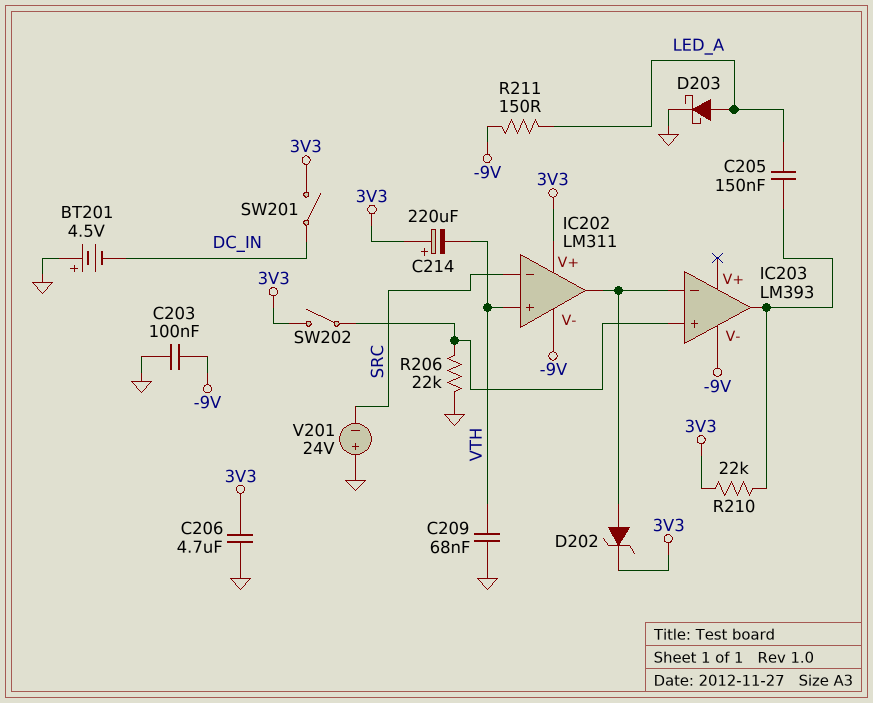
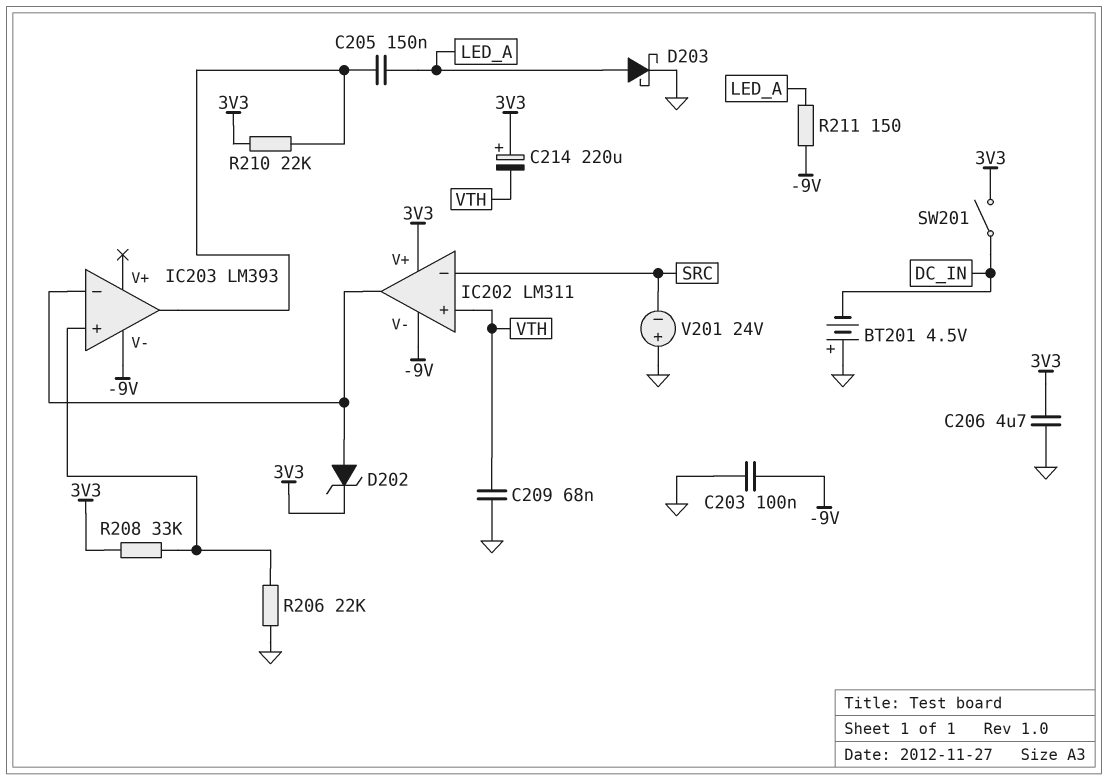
R208: none -> 33k (3V3, IC203/in+)
SW202: switch (3V3, IC203/in+) -> none

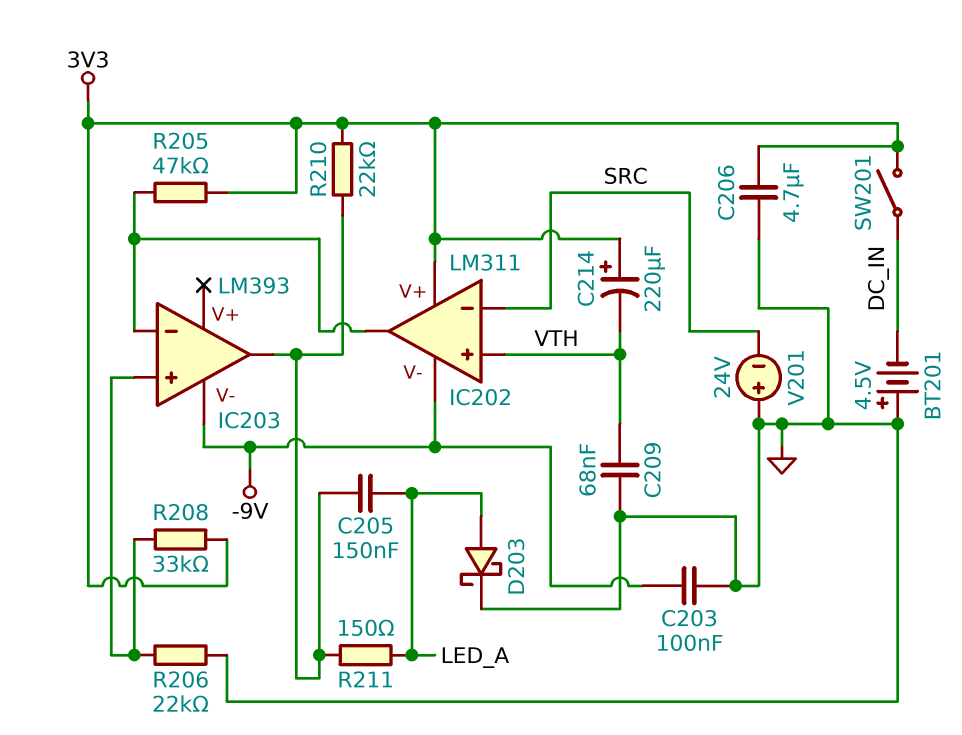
D202: zener (A IC202/out, K 3V3) -> none
R205: none -> 47k (3V3, IC202/out)
R211: 150 (-9V, LED_A) -> 150 (IC203/out, LED_A)

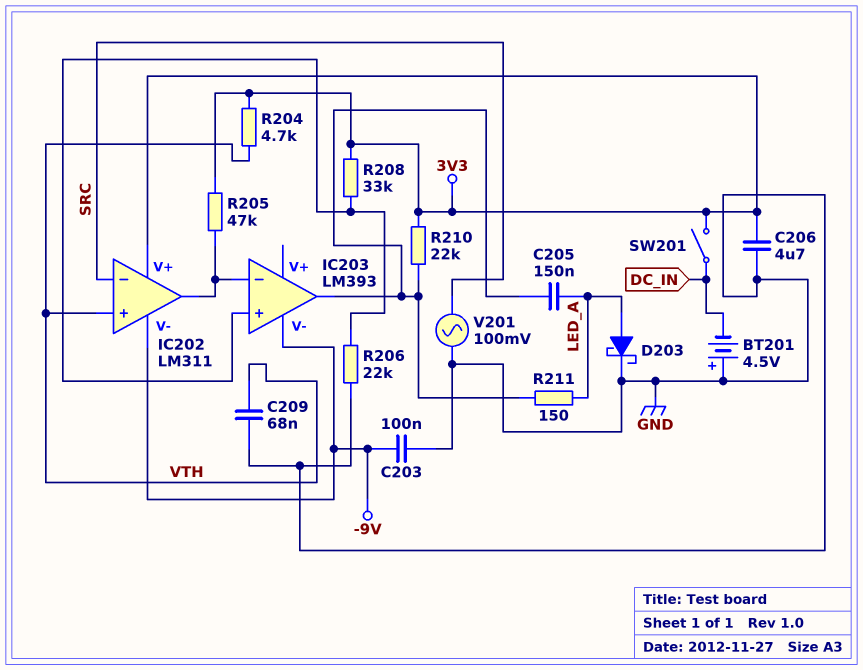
C214: 220uF (plus 3V3, minus VTH) -> none
R204: none -> 4.7k (3V3, VTH)
V201: 24V (plus GND, minus SRC) -> AC 100mV (GND, SRC)

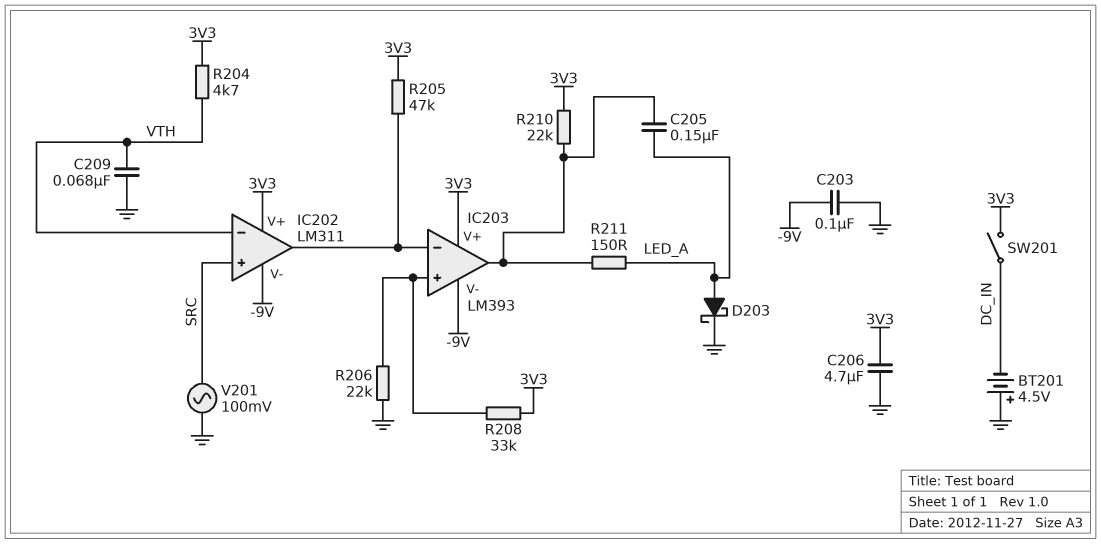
IC202 pin in+: VTH -> SRC
IC202 pin in-: SRC -> VTH
IC203 pin V+: none -> 3V3

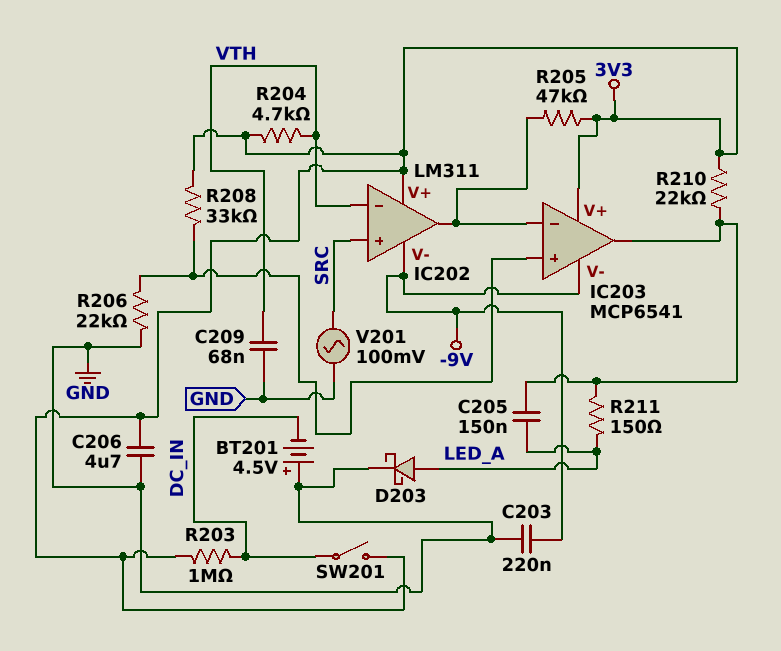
C203: 100nF (-9V, GND) -> 220nF (-9V, GND)
IC203: LM393 -> MCP6541
R203: none -> 1M (3V3, DC_IN)

